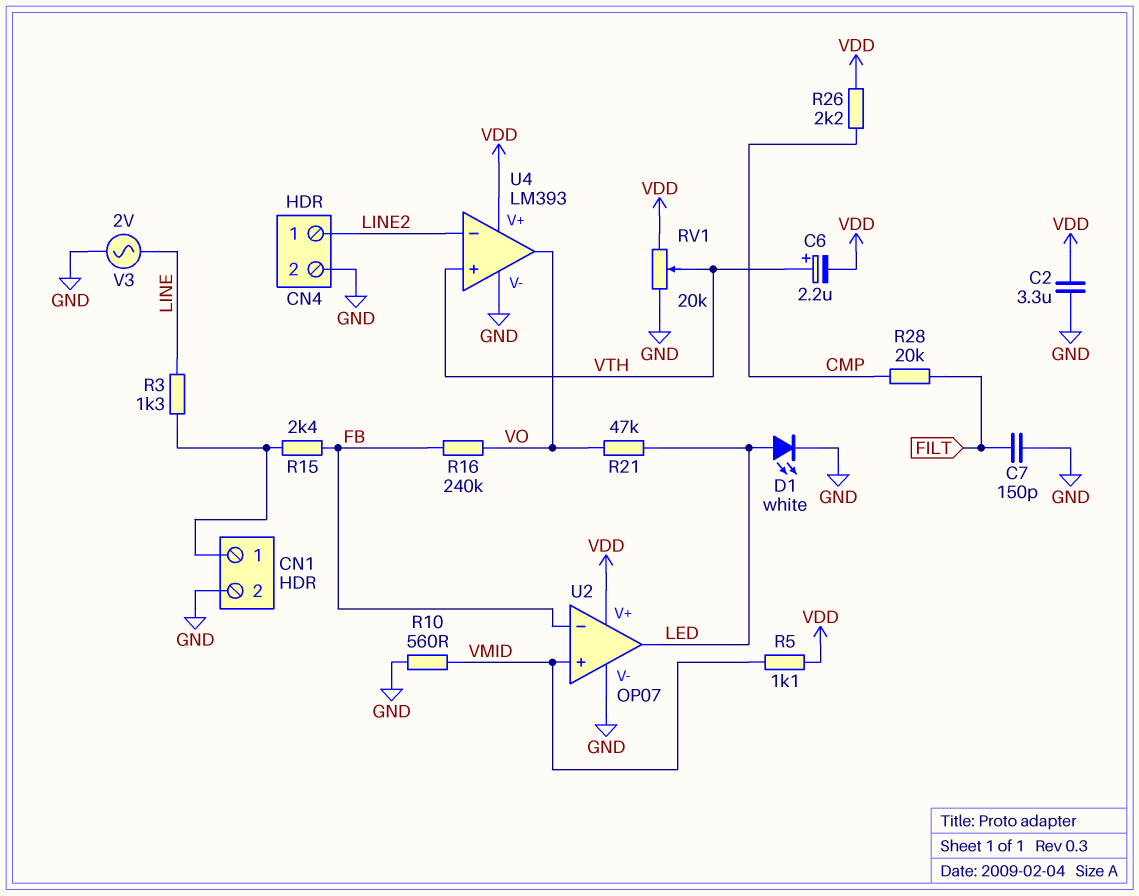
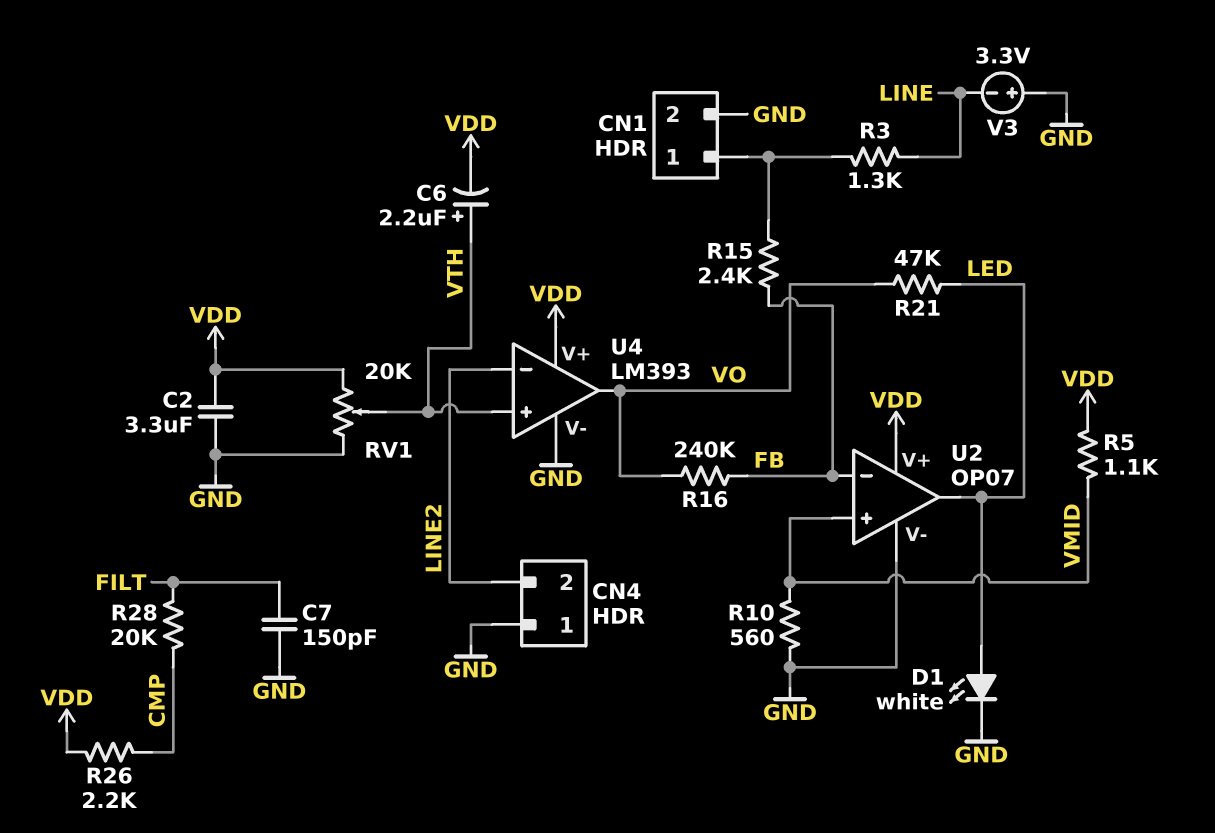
CN4 pin 1: LINE2 -> GND
CN4 pin 2: GND -> LINE2
V3: AC 2V (GND, LINE) -> 3.3V (plus GND, minus LINE)

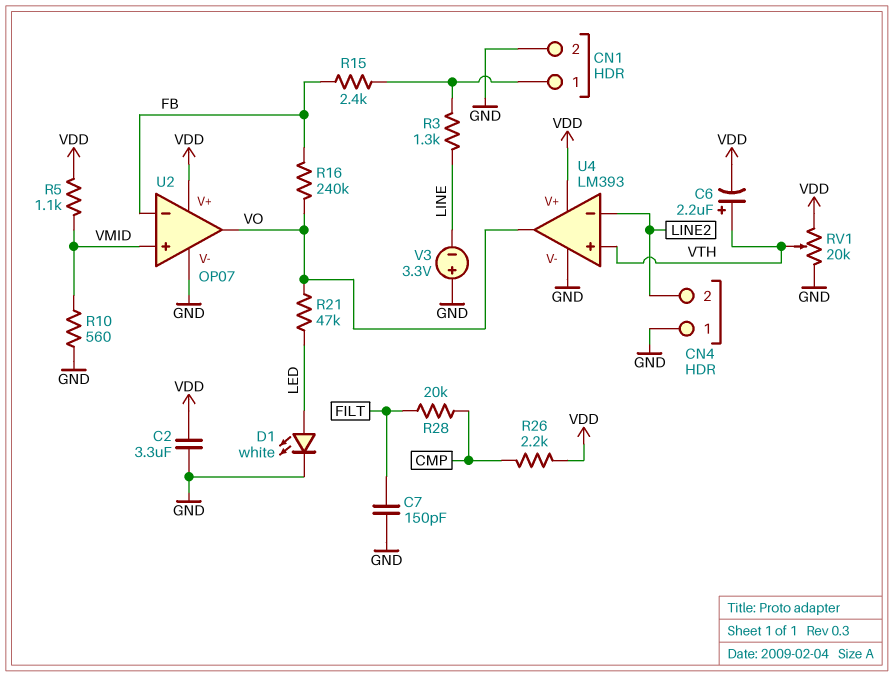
U2 pin out: LED -> VO

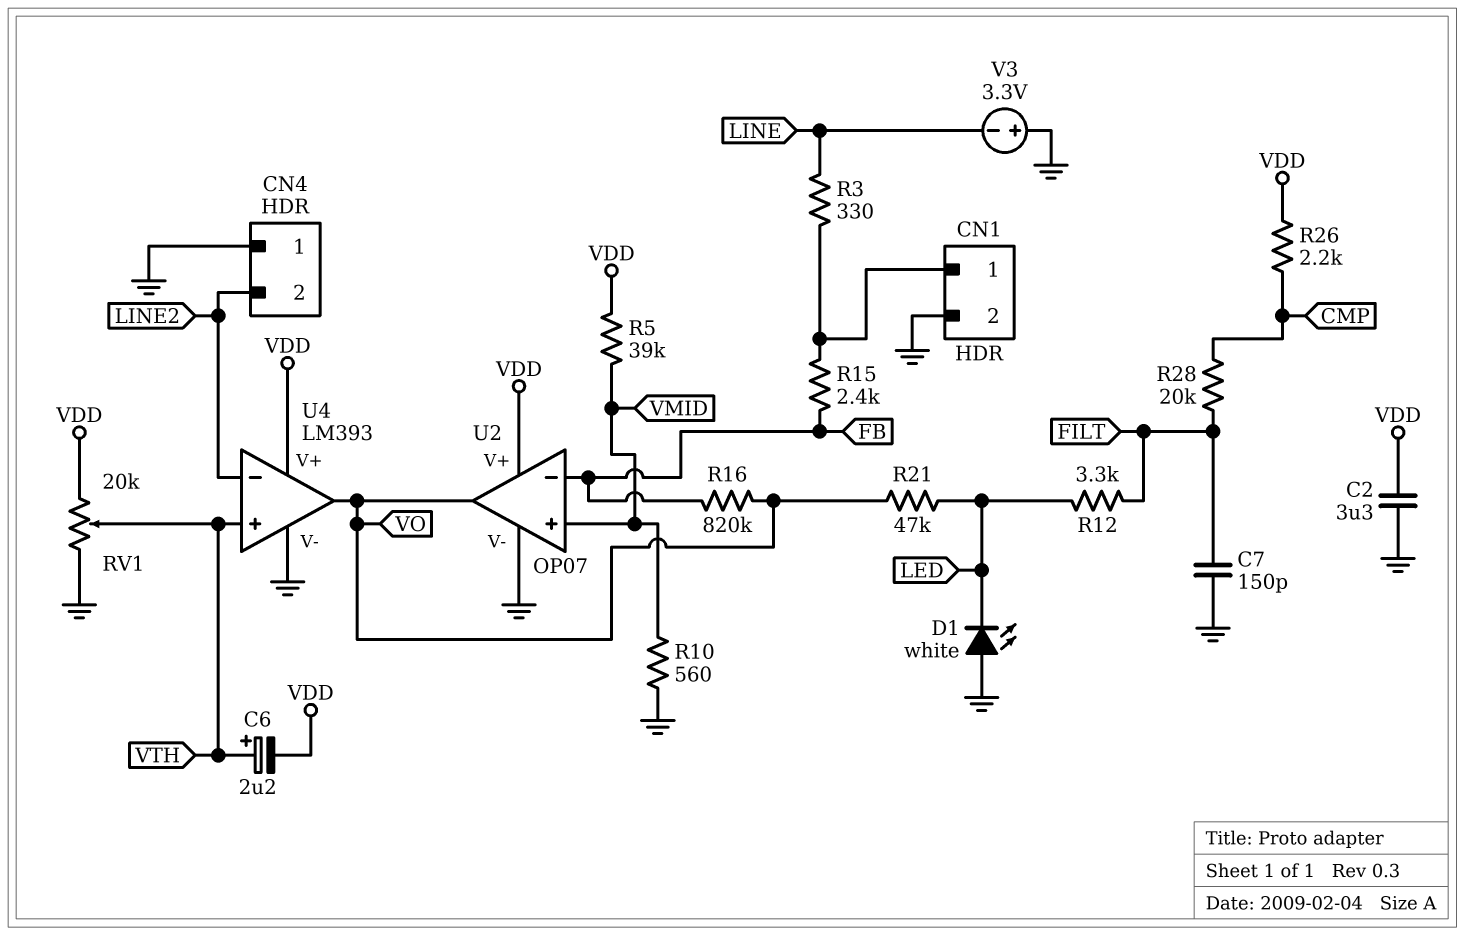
D1: LED white (A LED, K GND) -> LED white (A GND, K LED)
R3: 1.3k (CN1/1, LINE) -> 330 (CN1/1, LINE)
R5: 1.1k (VDD, VMID) -> 39k (VDD, VMID)
R12: none -> 3.3k (FILT, LED)
R16: 240k (FB, VO) -> 820k (FB, VO)

